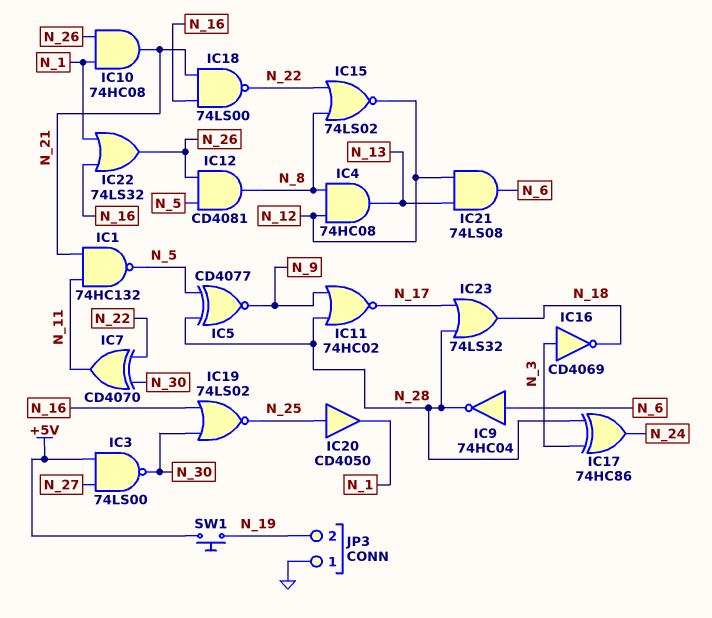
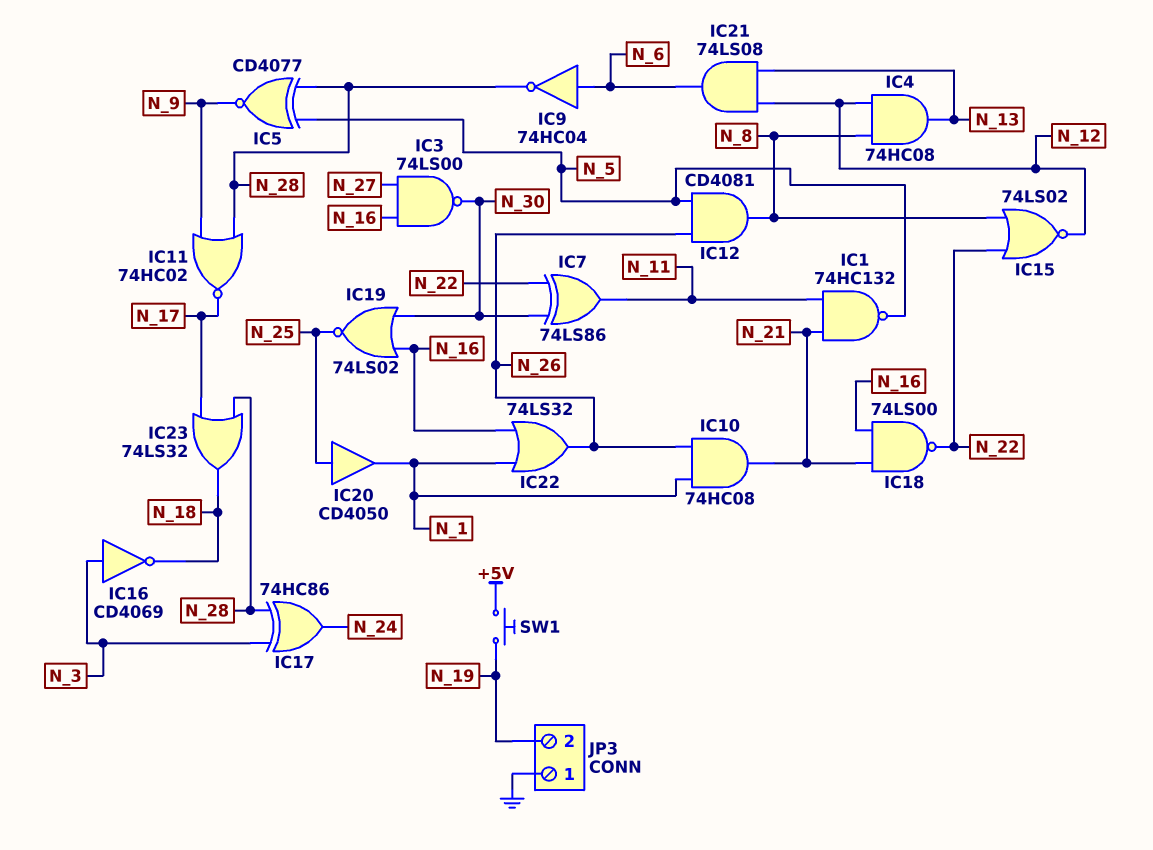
IC3: NAND 74LS00 (in +5V, in N_27, out N_30) -> NAND 74LS00 (in N_16, in N_27, out N_30)
IC7: XOR CD4070 (in N_22, in N_30, out N_11) -> XOR 74LS86 (in N_22, in N_30, out N_11)

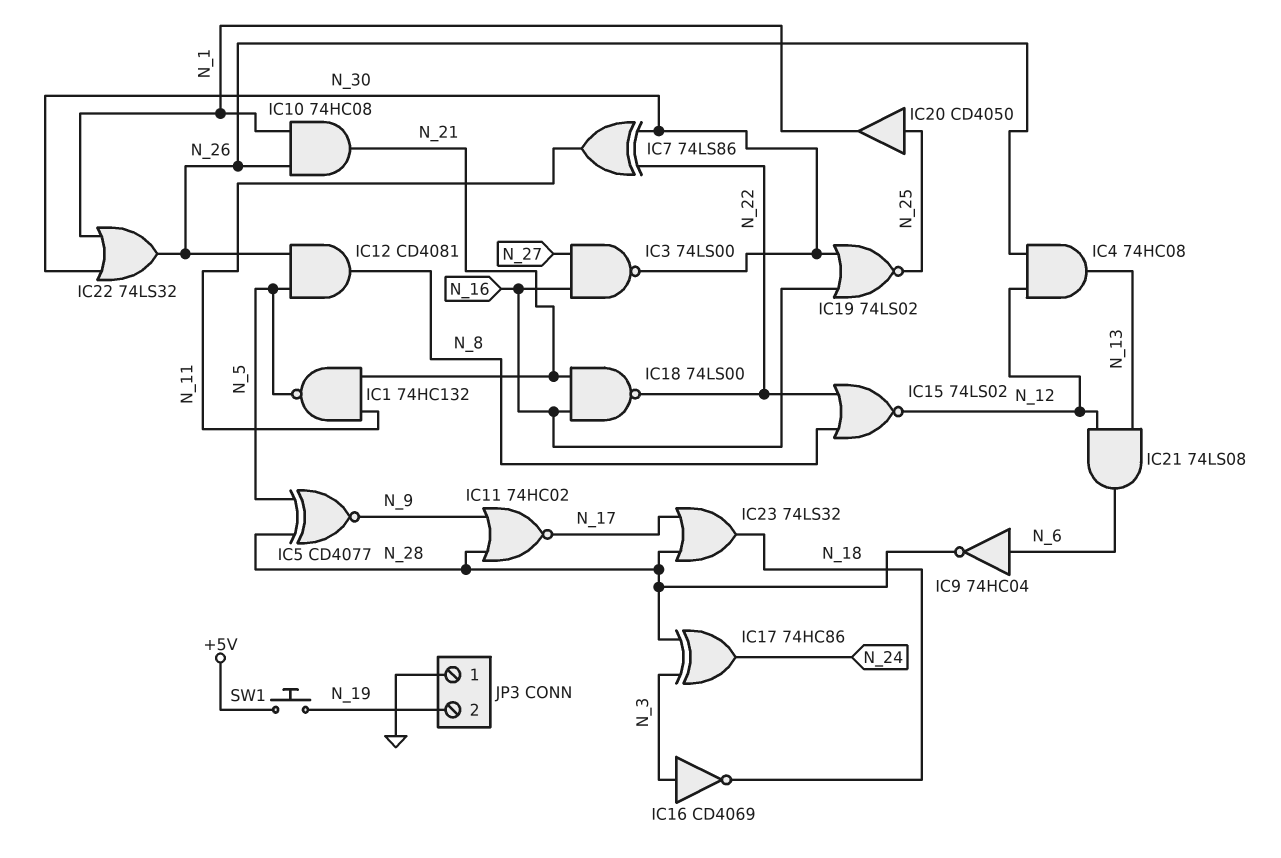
IC4: AND 74HC08 (in N_8, in N_12, out N_13) -> AND 74HC08 (in N_12, in N_26, out N_13)
IC22: OR 74LS32 (in N_1, in N_16, out N_26) -> OR 74LS32 (in N_1, in N_30, out N_26)

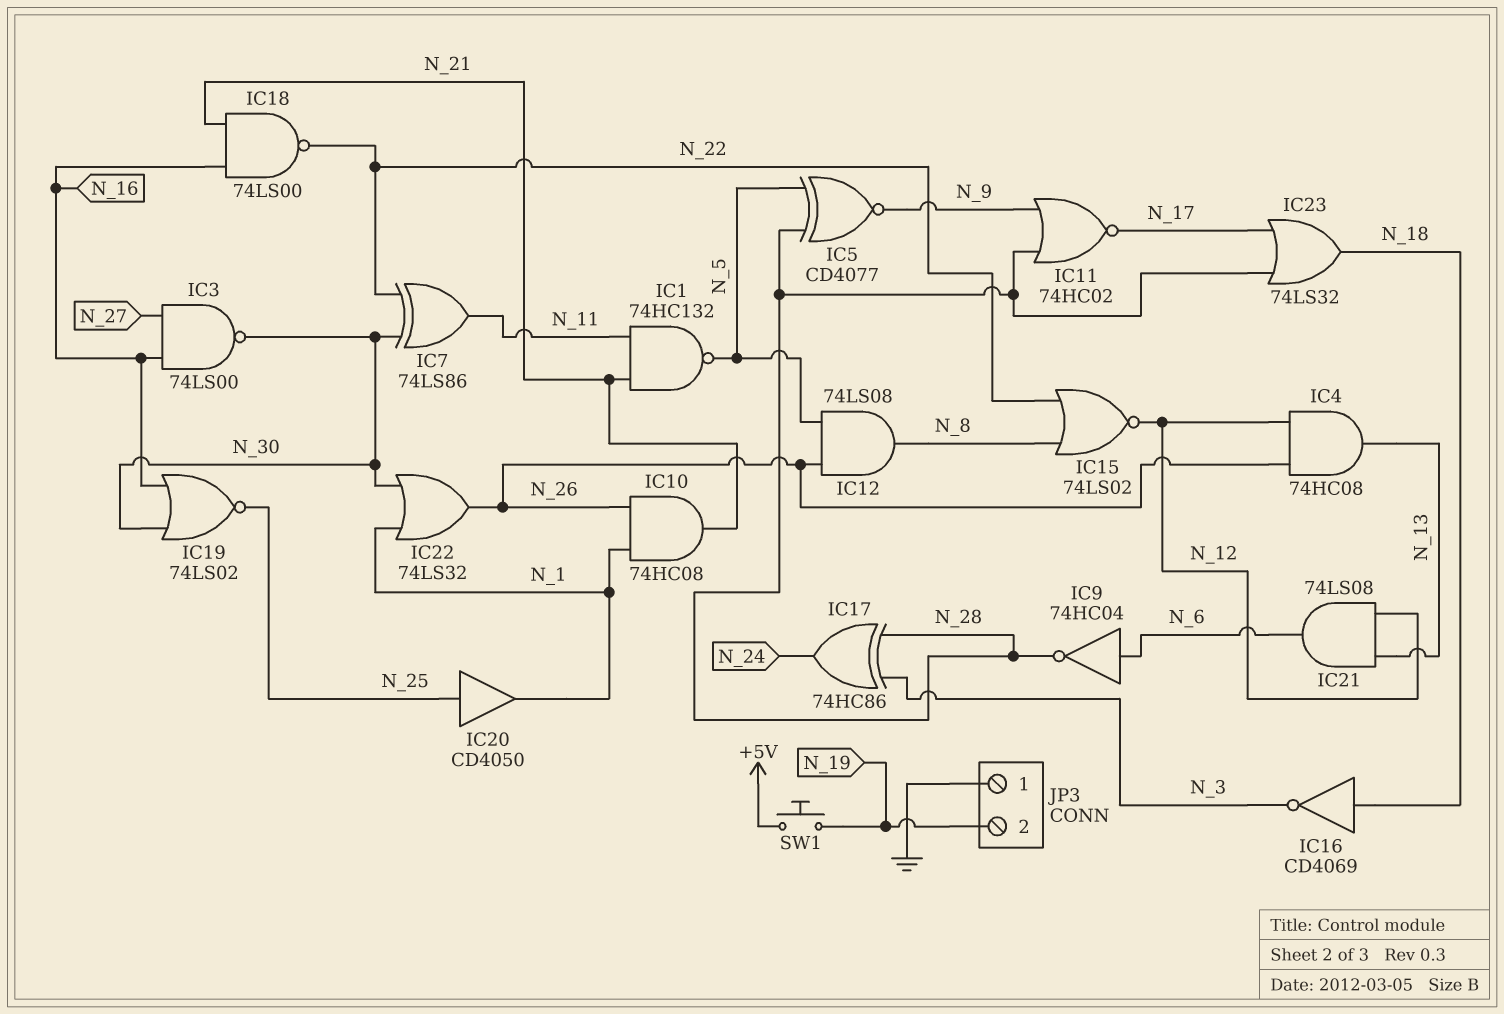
IC12: AND CD4081 (in N_5, in N_26, out N_8) -> AND 74LS08 (in N_5, in N_26, out N_8)
IC16: NOT CD4069 (in N_3, out N_18) -> NOT CD4069 (in N_18, out N_3)

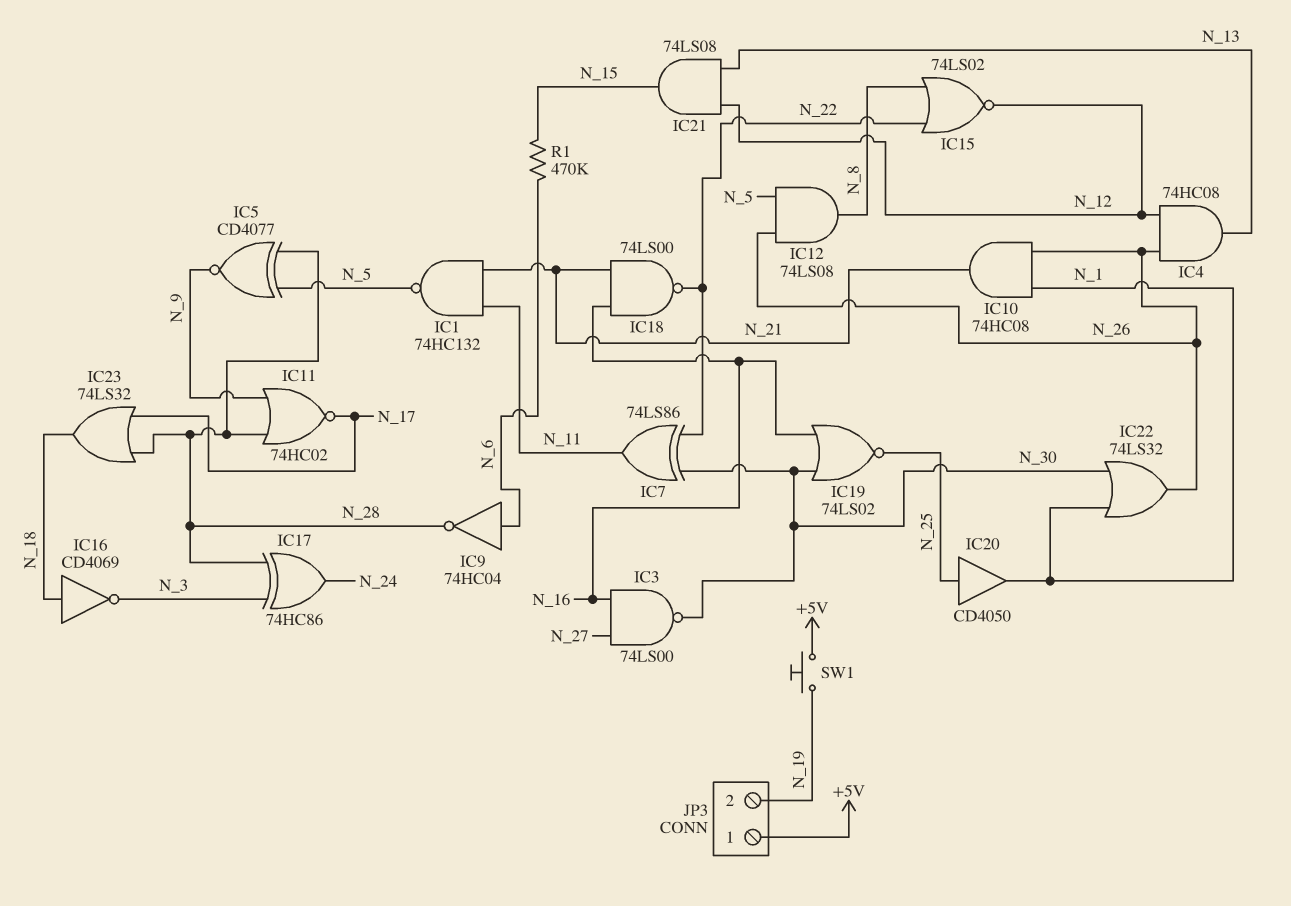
IC21: AND 74LS08 (in N_12, in N_13, out N_6) -> AND 74LS08 (in N_12, in N_13, out N_15)
JP3 pin 1: GND -> +5V
R1: none -> 470k (N_6, N_15)

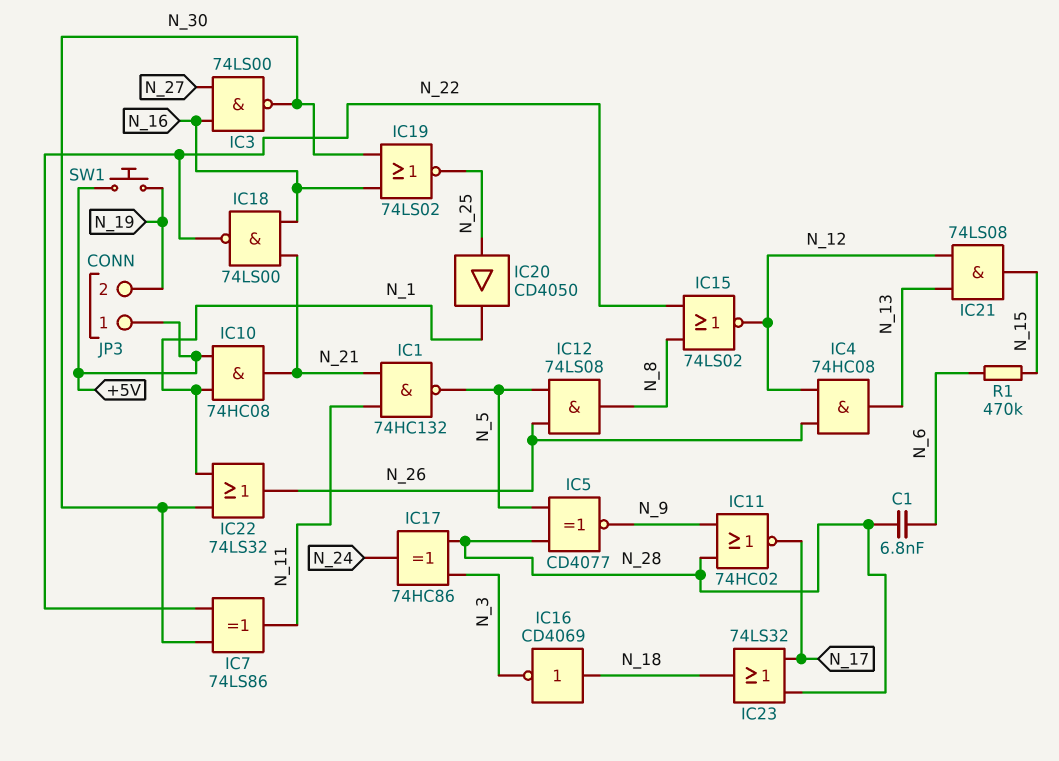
C1: none -> 6.8nF (N_6, N_28)
IC9: NOT 74HC04 (in N_6, out N_28) -> none
IC10: AND 74HC08 (in N_1, in N_26, out N_21) -> AND 74HC08 (in +5V, in N_1, out N_21)

